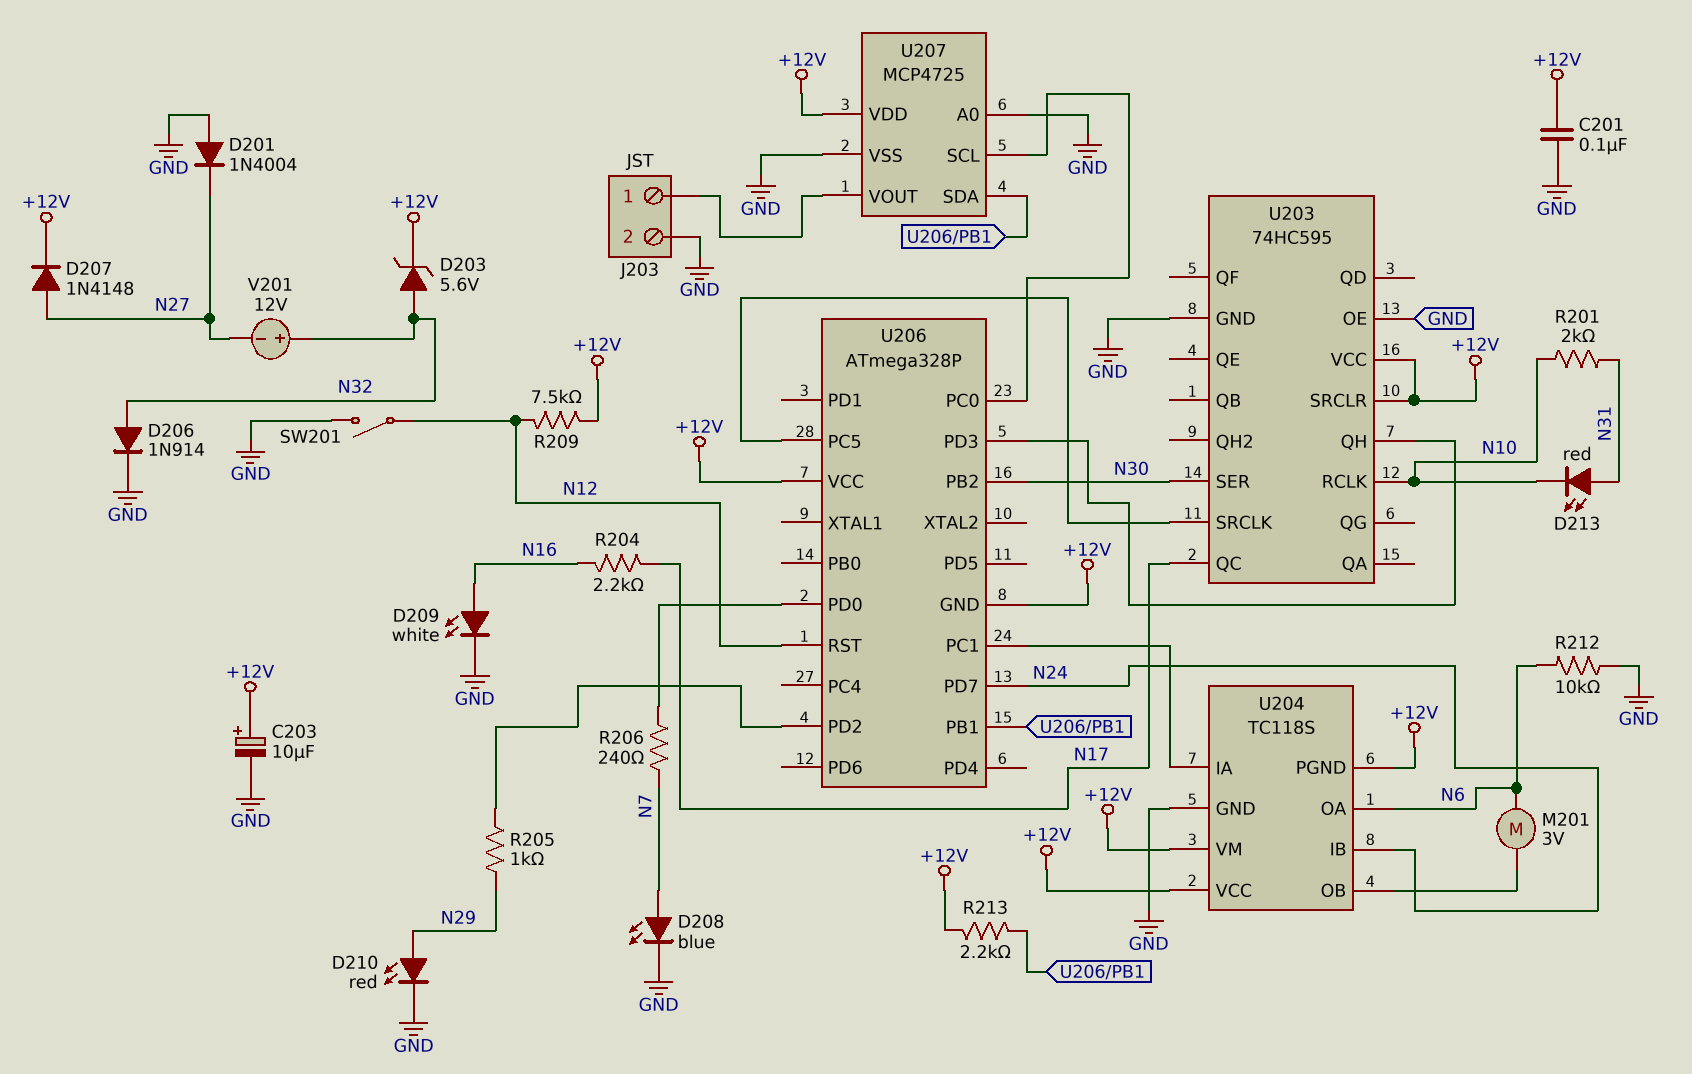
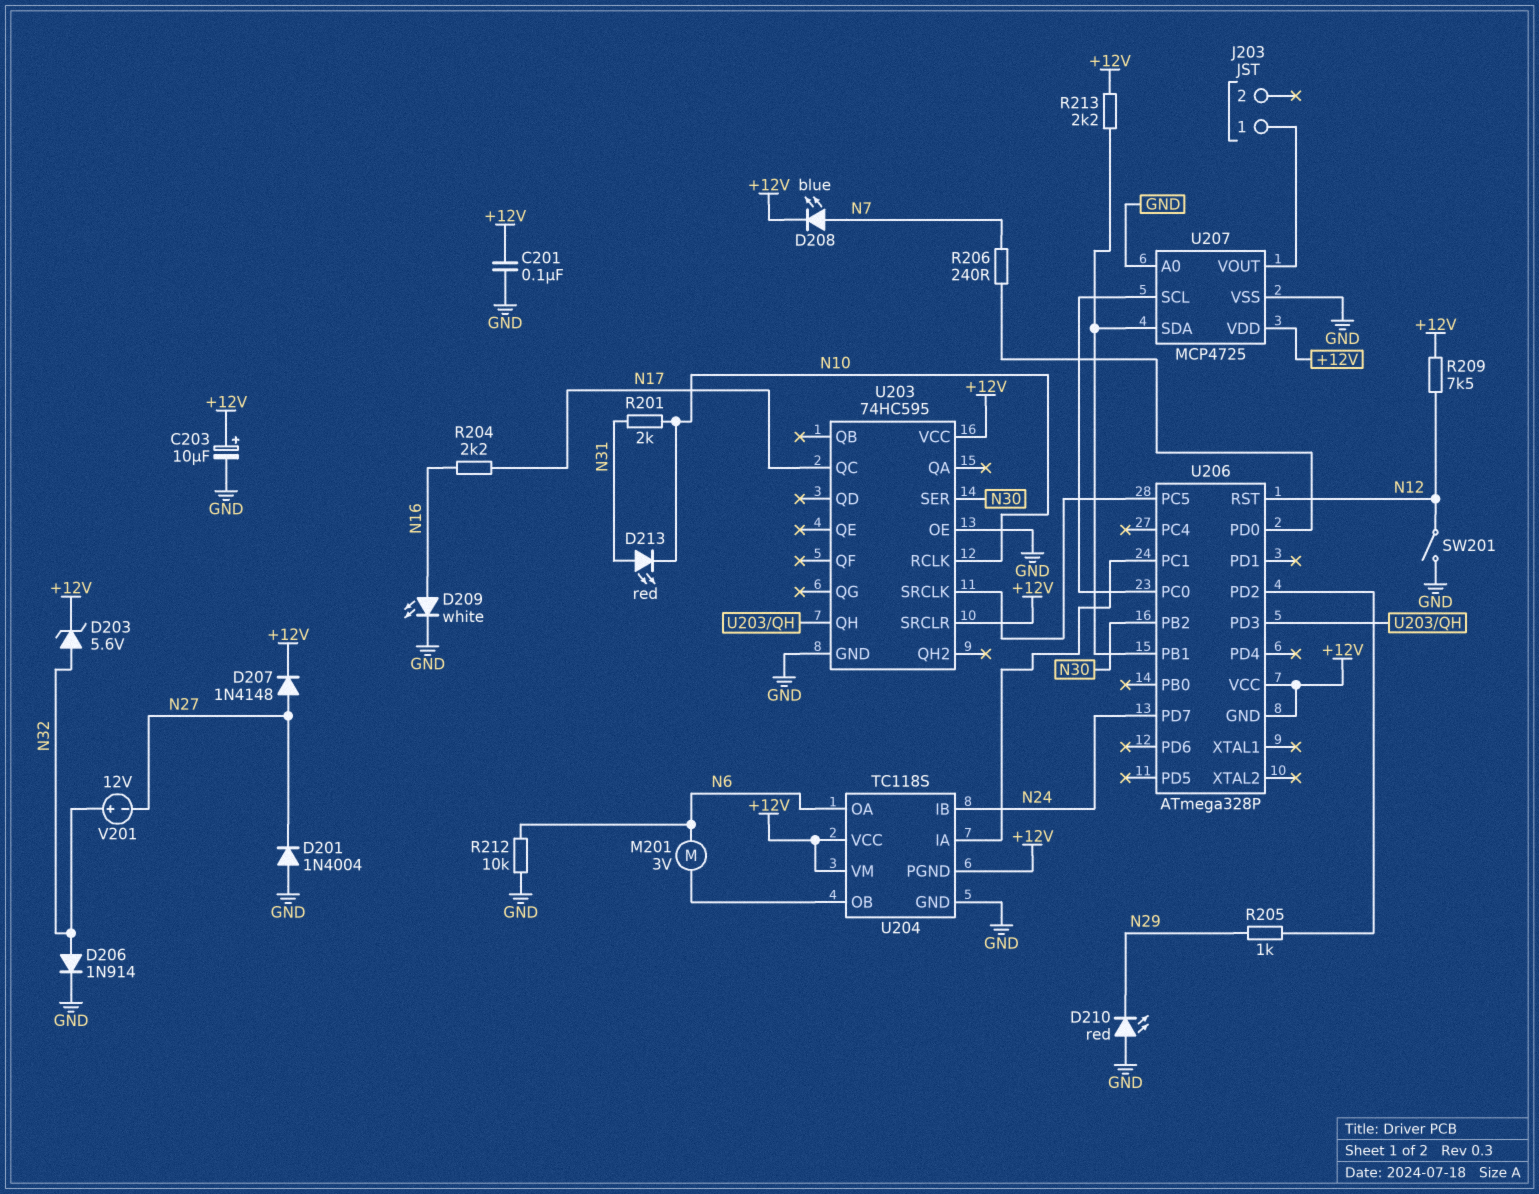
D208: LED blue (A N7, K GND) -> LED blue (A N7, K +12V)
D210: LED red (A N29, K GND) -> LED red (A GND, K N29)
J203 pin 2: GND -> none

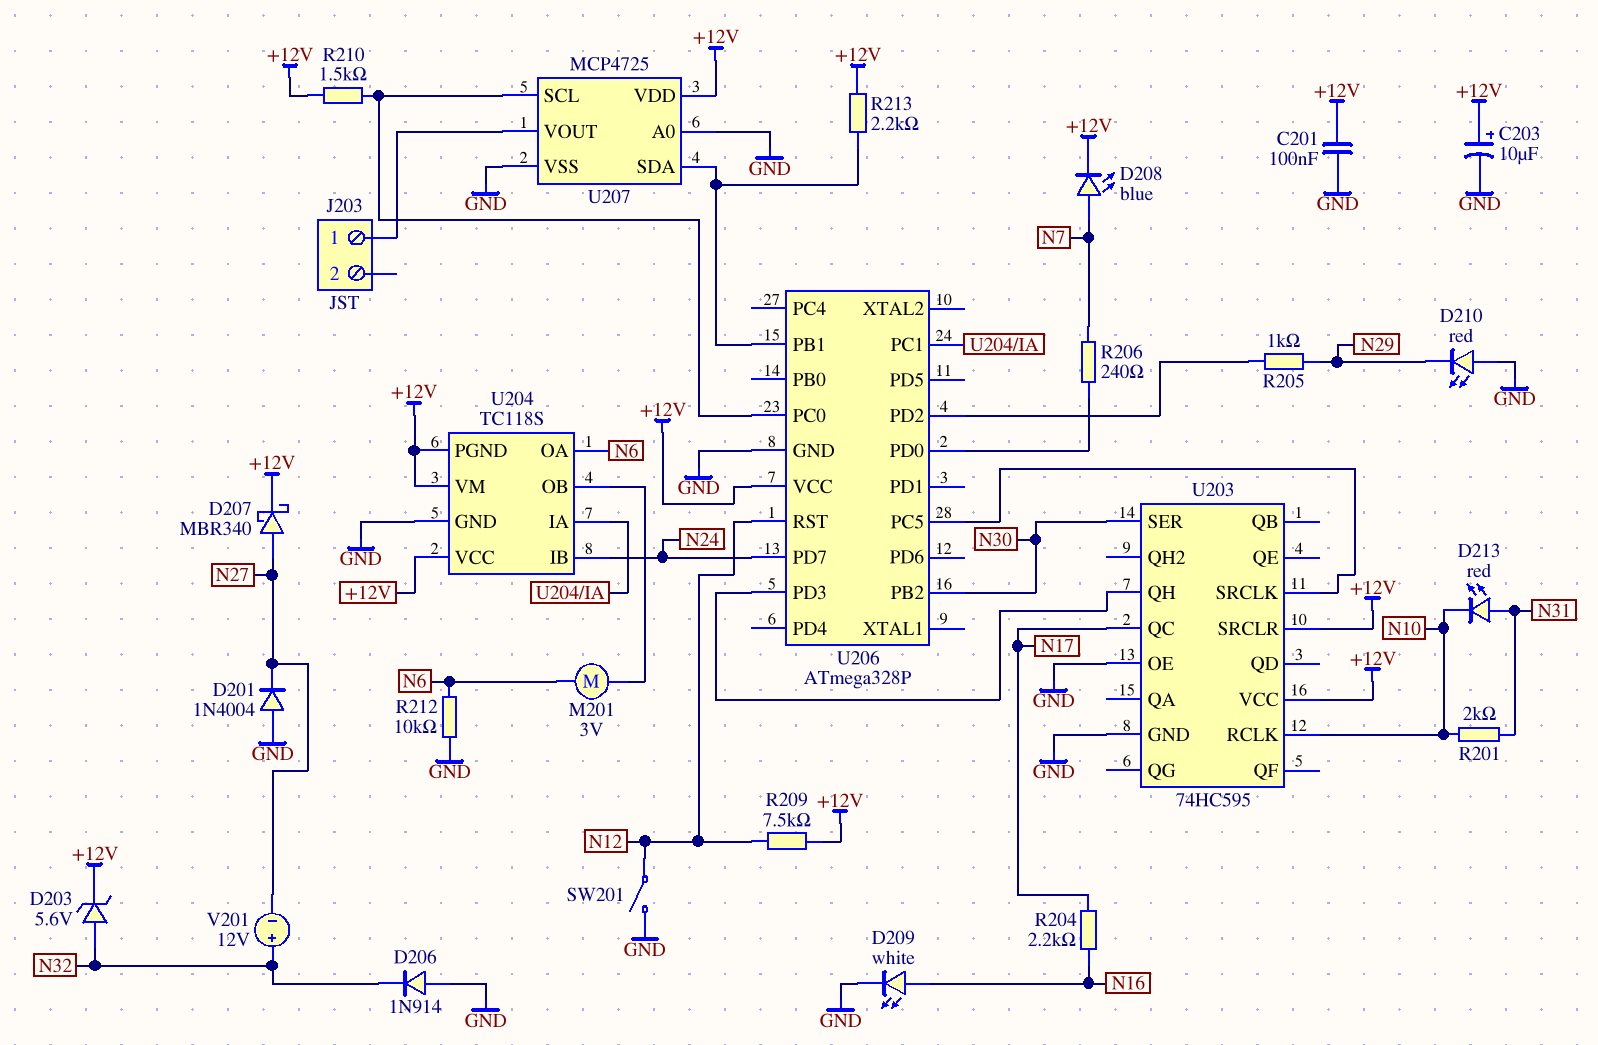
D206: diode 1N914 (A N32, K GND) -> diode 1N914 (A GND, K N32)
D207: diode 1N4148 (A N27, K +12V) -> schottky MBR340 (A N27, K +12V)
R210: none -> 1.5k (+12V, U206/PC0)
U206 pin GND: +12V -> GND

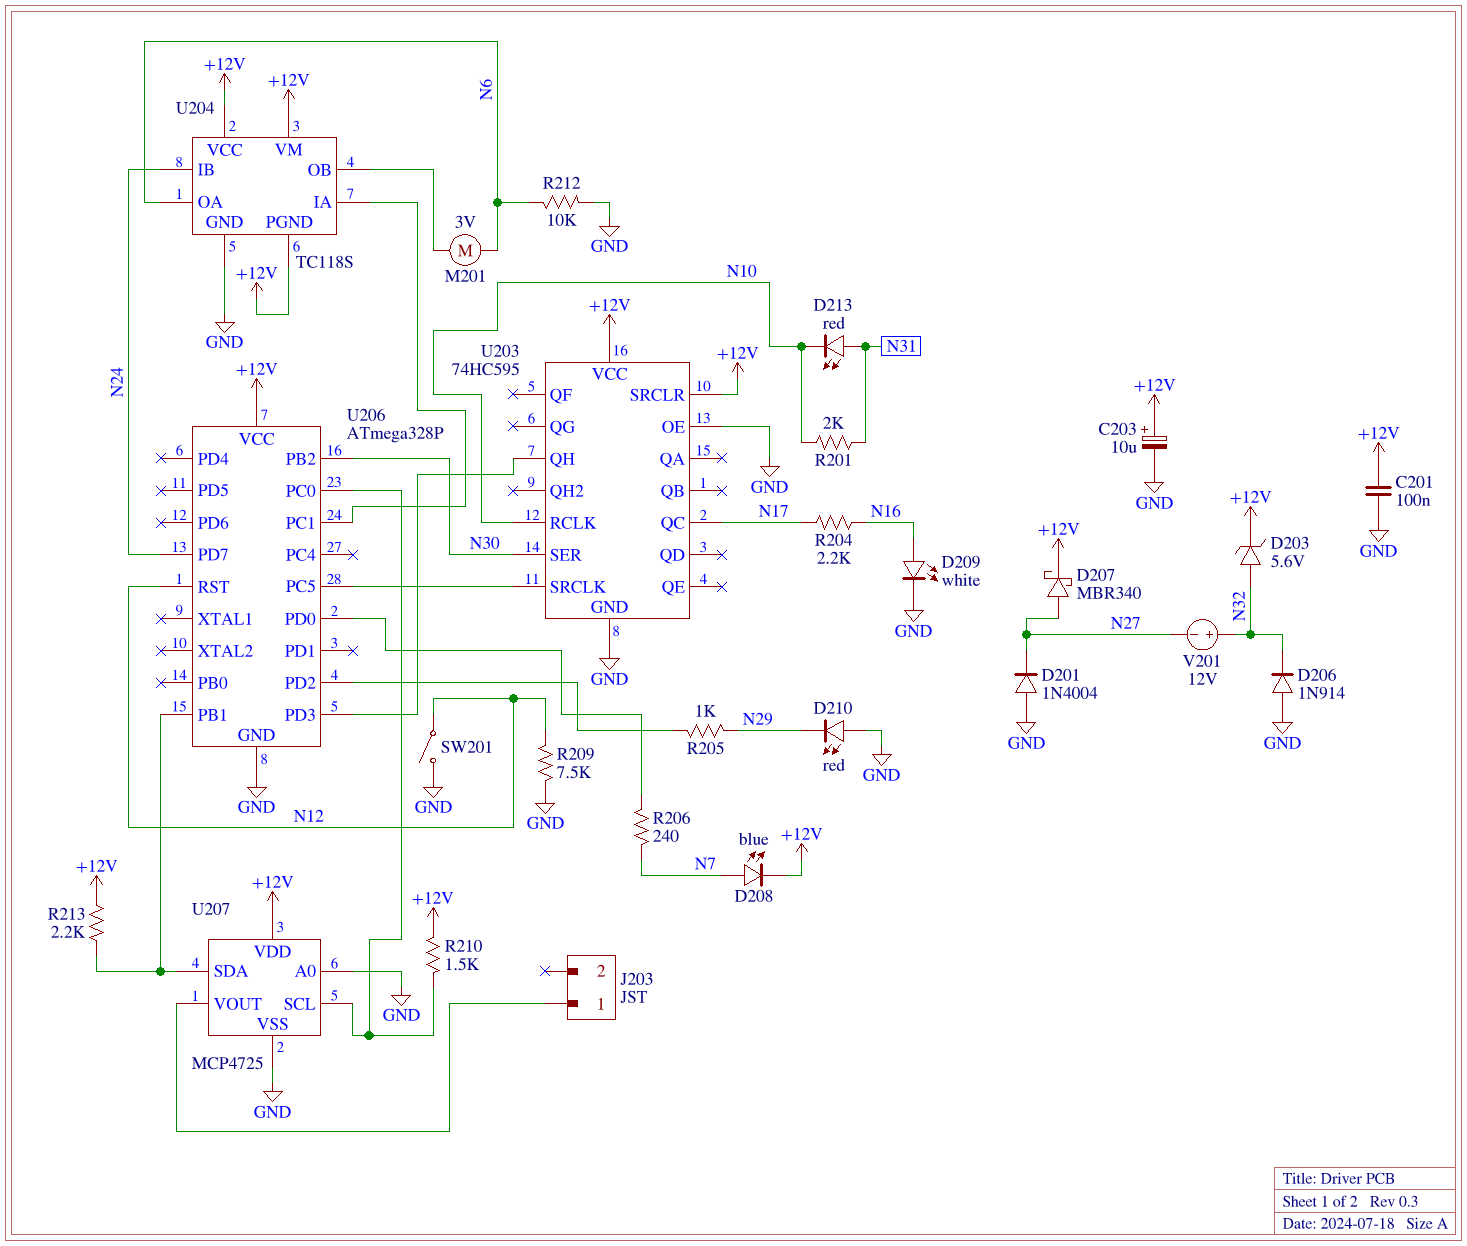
R209: 7.5k (+12V, N12) -> 7.5k (GND, N12)

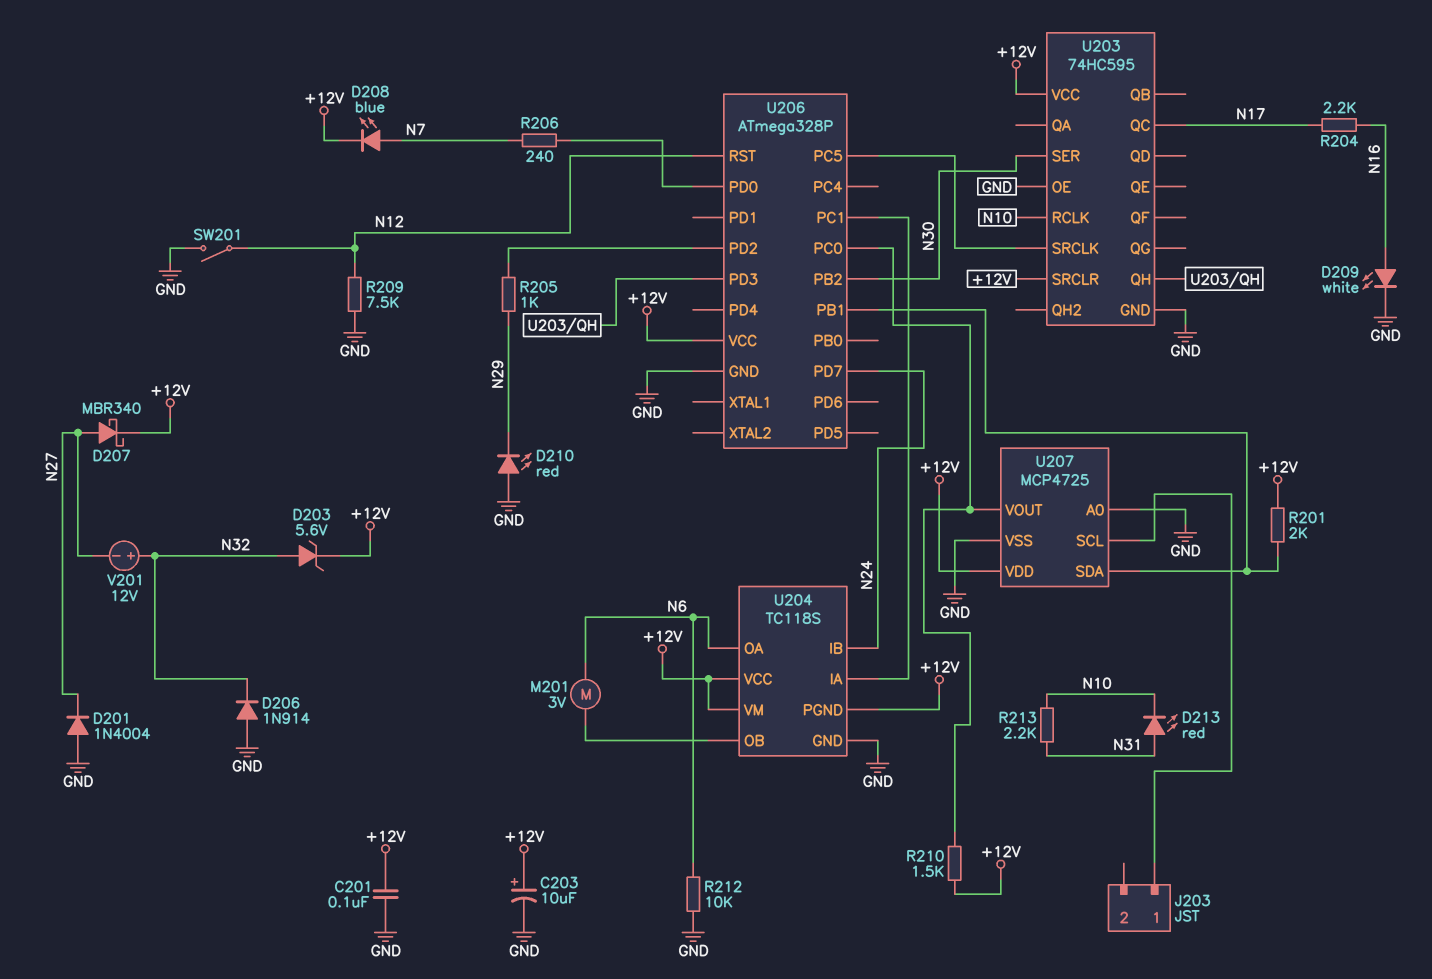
R201: 2k (N10, N31) -> 2k (+12V, U206/PB1)
R213: 2.2k (+12V, U206/PB1) -> 2.2k (N10, N31)
U207 pin SCL: U206/PC0 -> J203/1
U207 pin VOUT: J203/1 -> U206/PC0

